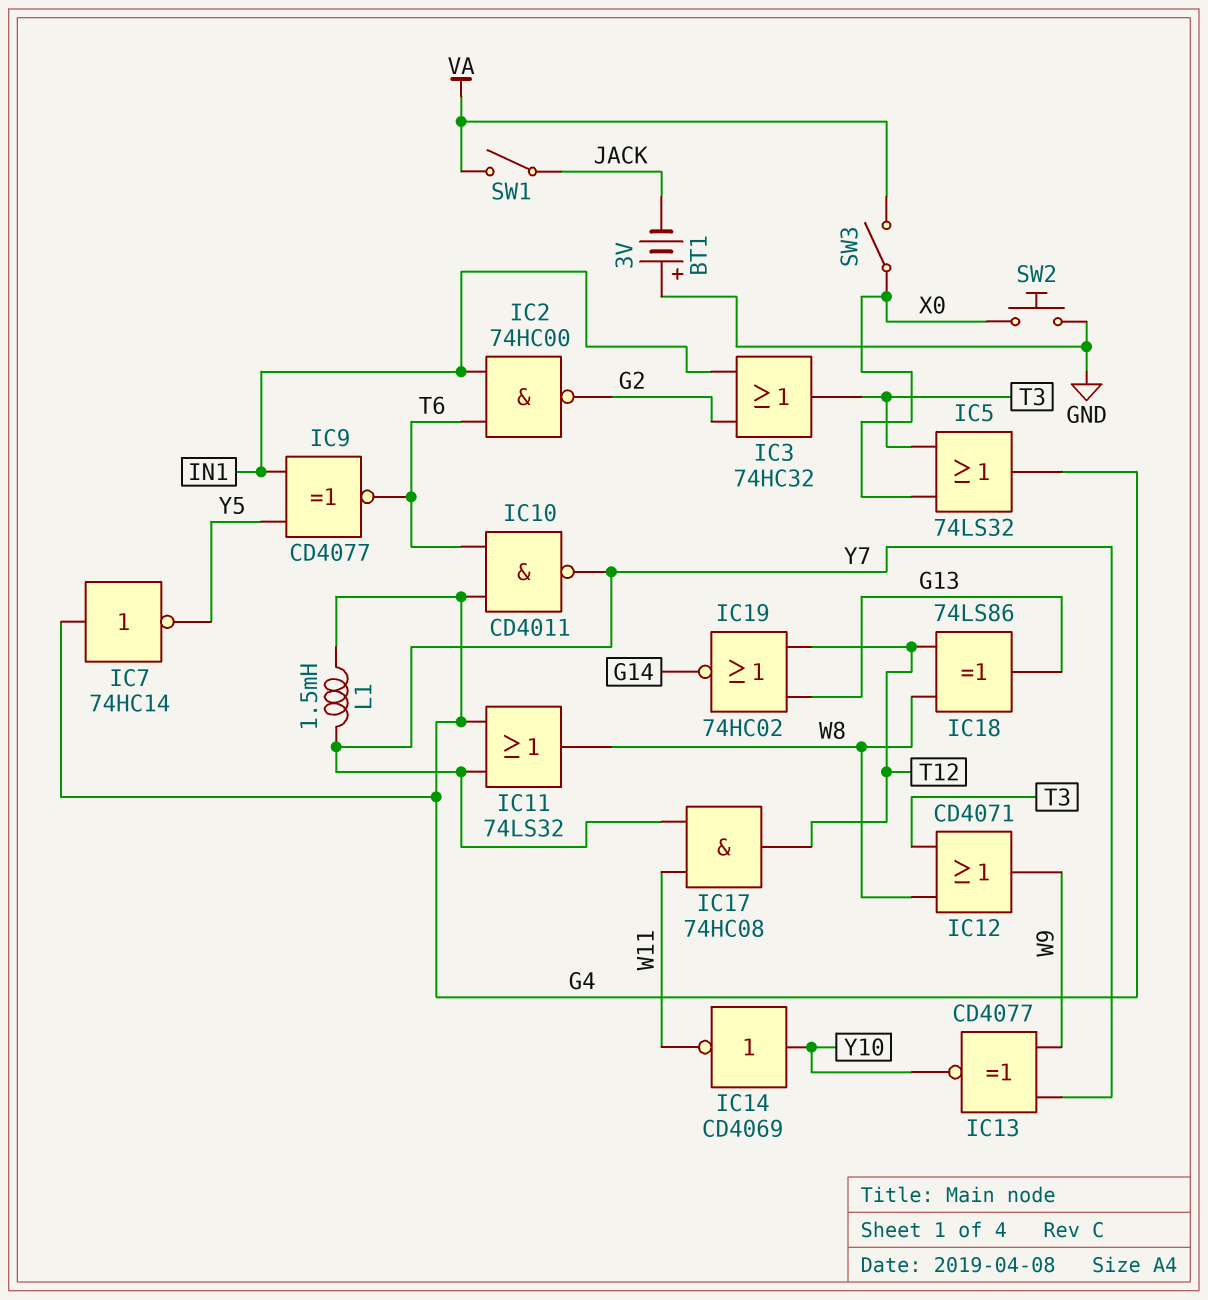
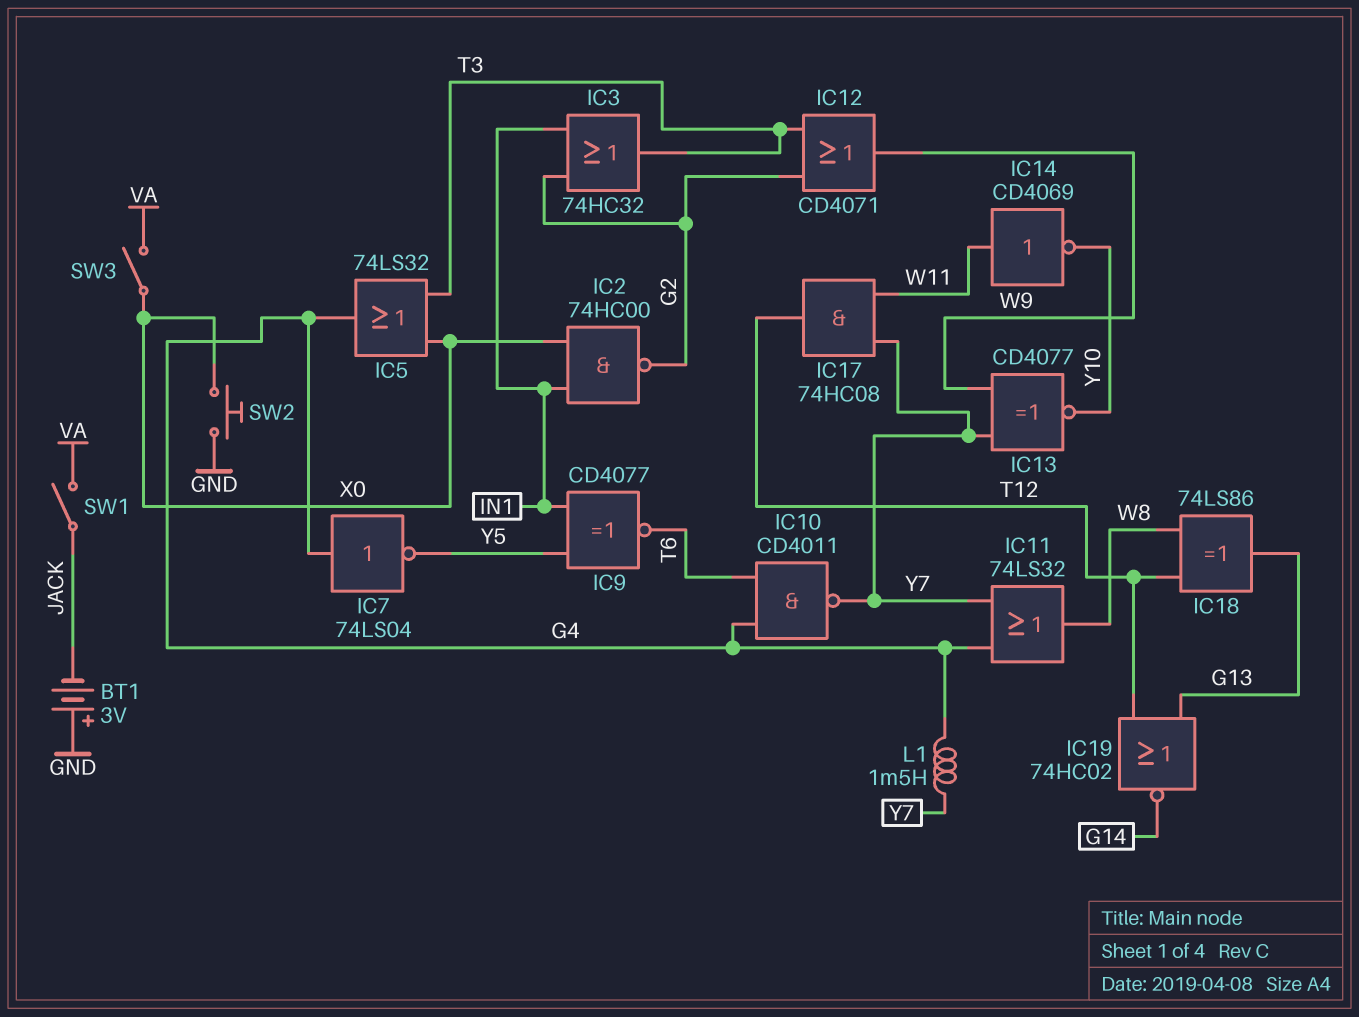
IC2: NAND 74HC00 (in IN1, in T6, out G2) -> NAND 74HC00 (in IN1, in X0, out G2)
IC7: NOT 74HC14 (in G4, out Y5) -> NOT 74LS04 (in G4, out Y5)
IC12: OR CD4071 (in T3, in W8, out W9) -> OR CD4071 (in G2, in T3, out W9)
IC14: NOT CD4069 (in Y10, out W11) -> NOT CD4069 (in W11, out Y10)

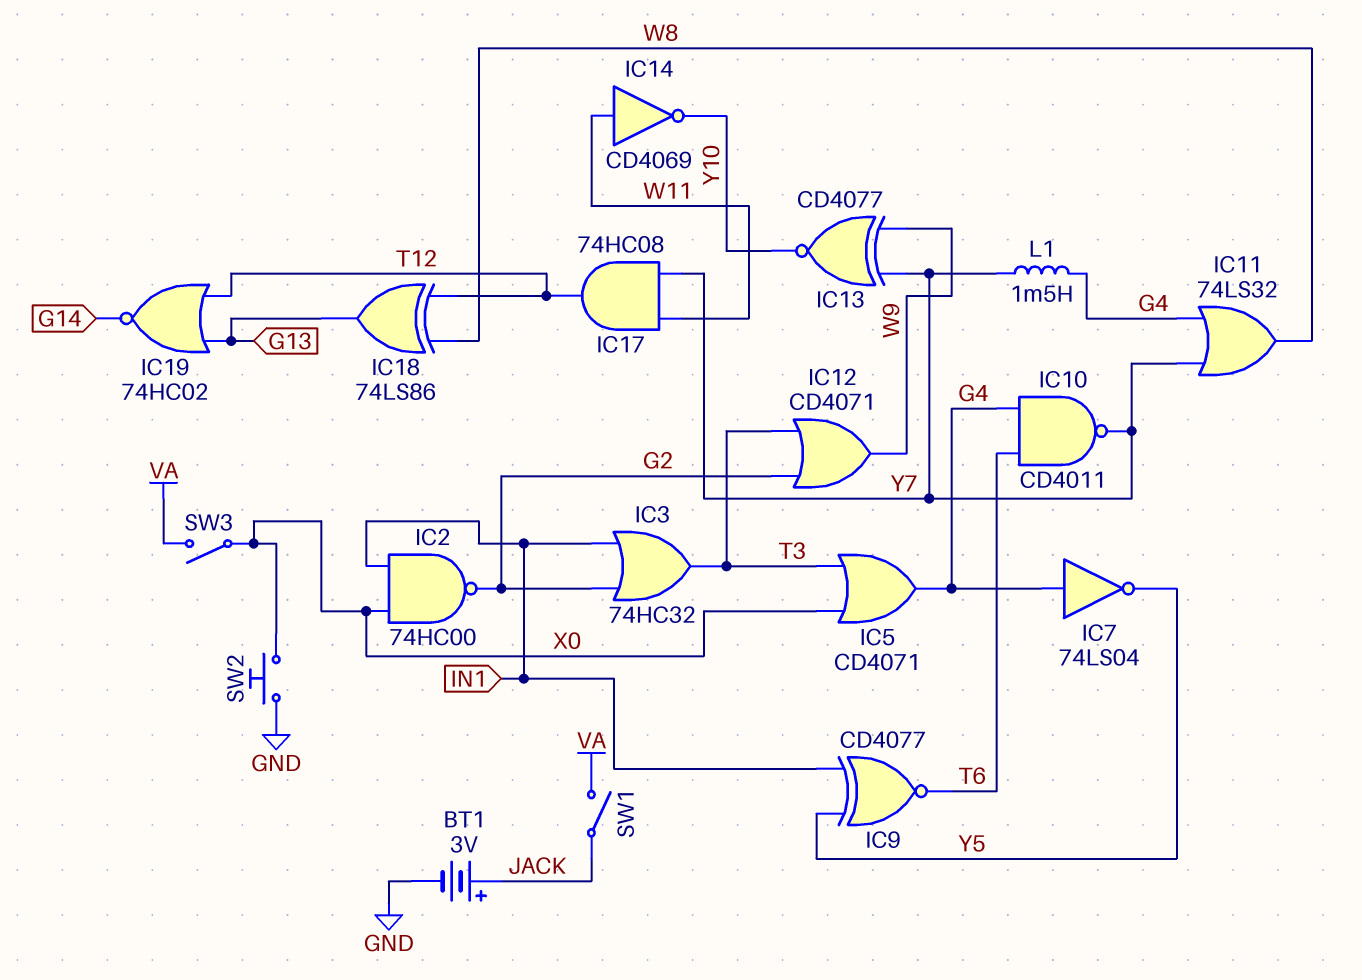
BT1: 3V (plus GND, minus JACK) -> 3V (plus JACK, minus GND)
IC5: OR 74LS32 (in T3, in X0, out G4) -> OR CD4071 (in T3, in X0, out G4)

